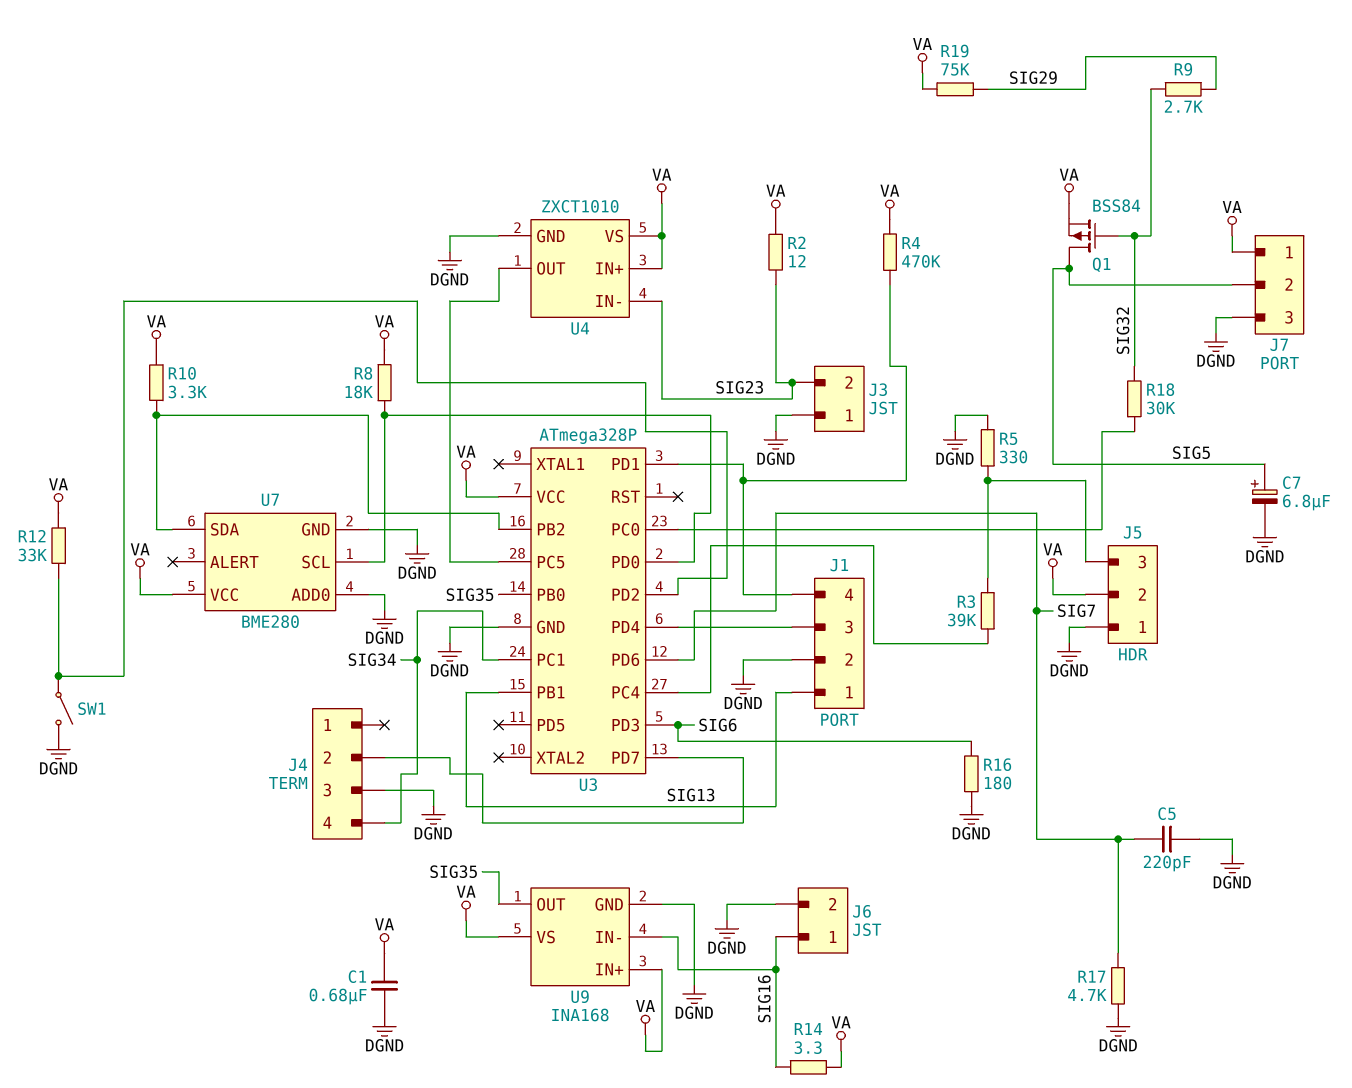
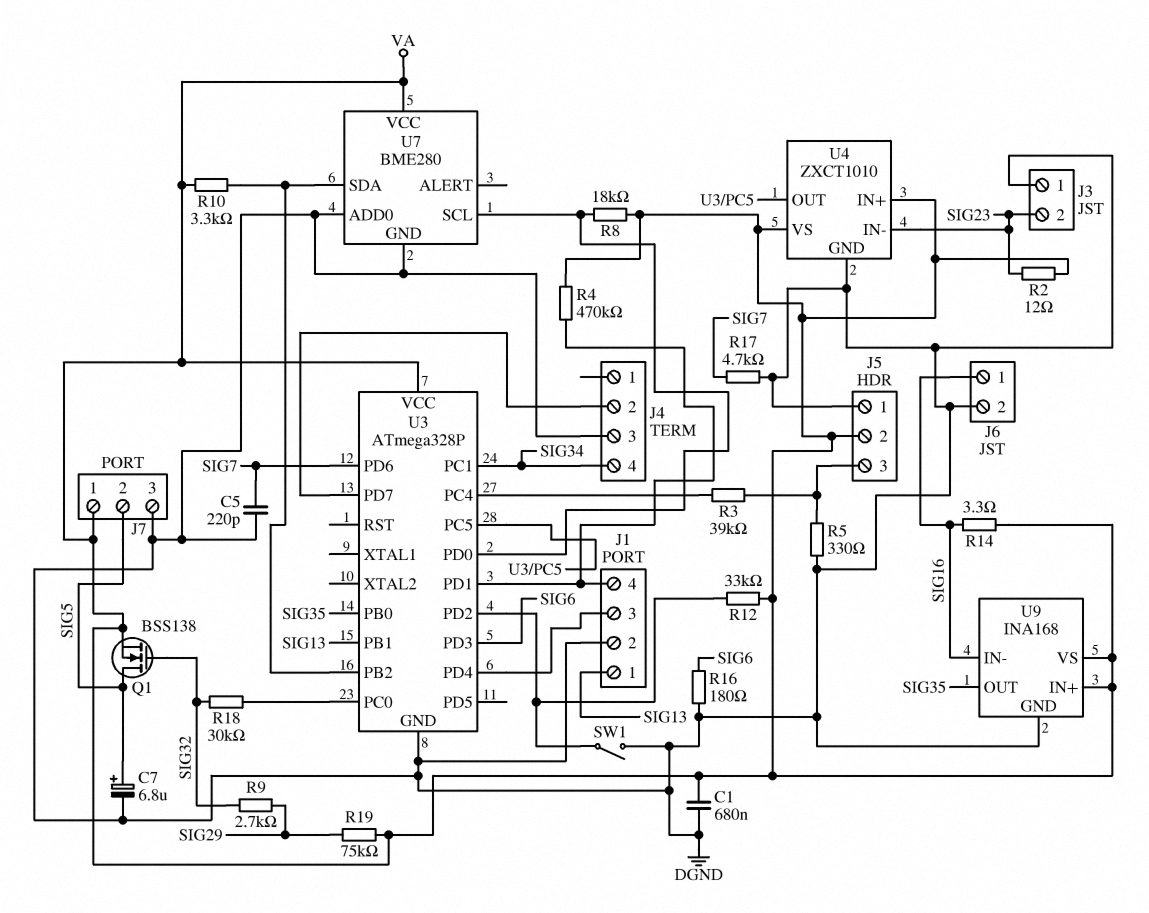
Q1: PMOS BSS84 (G SIG32, D SIG5, S VA) -> NMOS BSS138 (G SIG32, D SIG5, S VA)

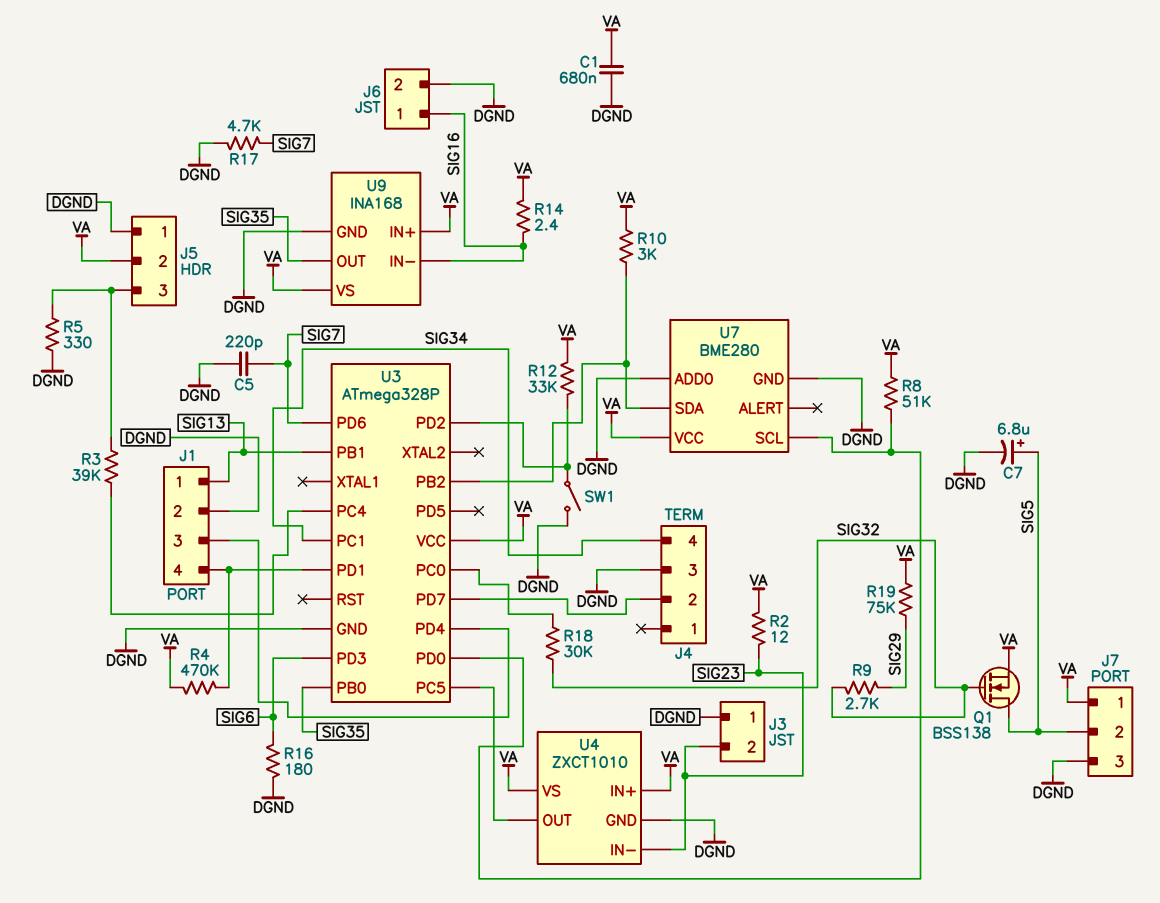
R8: 18k (U3/PD0, VA) -> 51k (U3/PD0, VA)
R10: 3.3k (U3/PB2, VA) -> 3k (U3/PB2, VA)
R14: 3.3 (SIG16, VA) -> 2.4 (SIG16, VA)

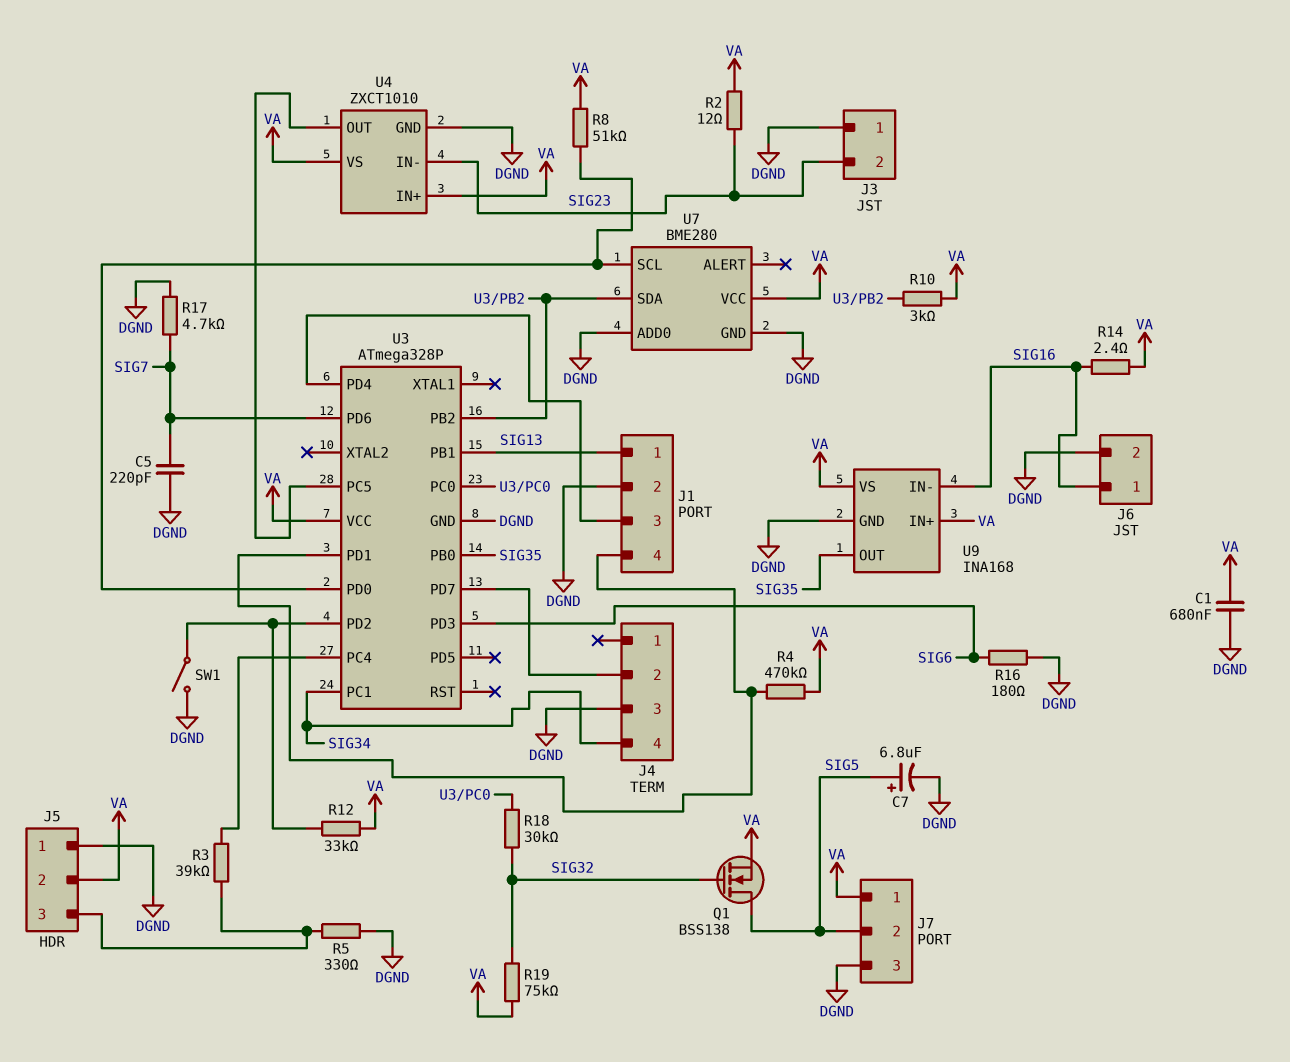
R9: 2.7k (SIG29, SIG32) -> none
R19: 75k (SIG29, VA) -> 75k (SIG32, VA)

